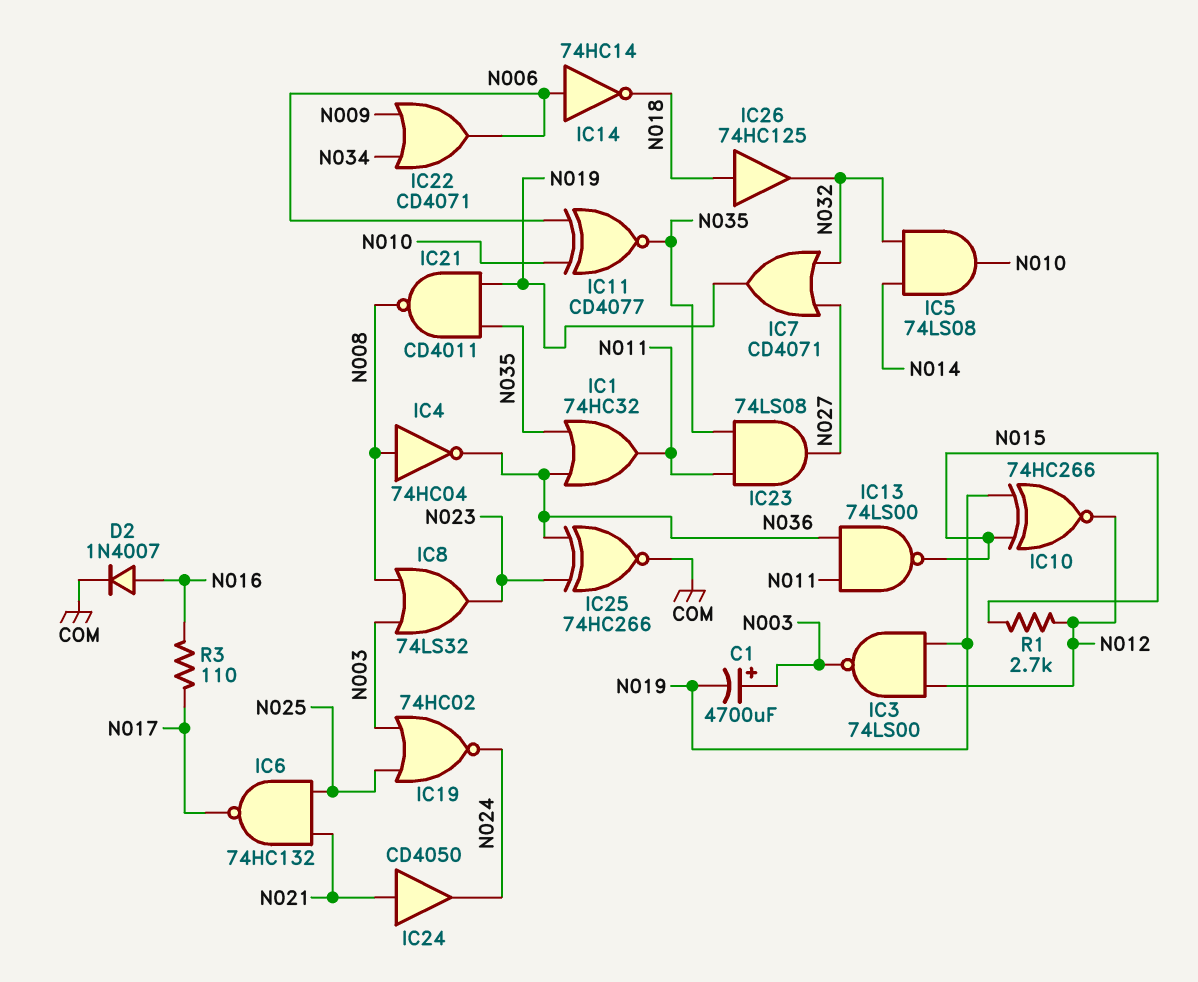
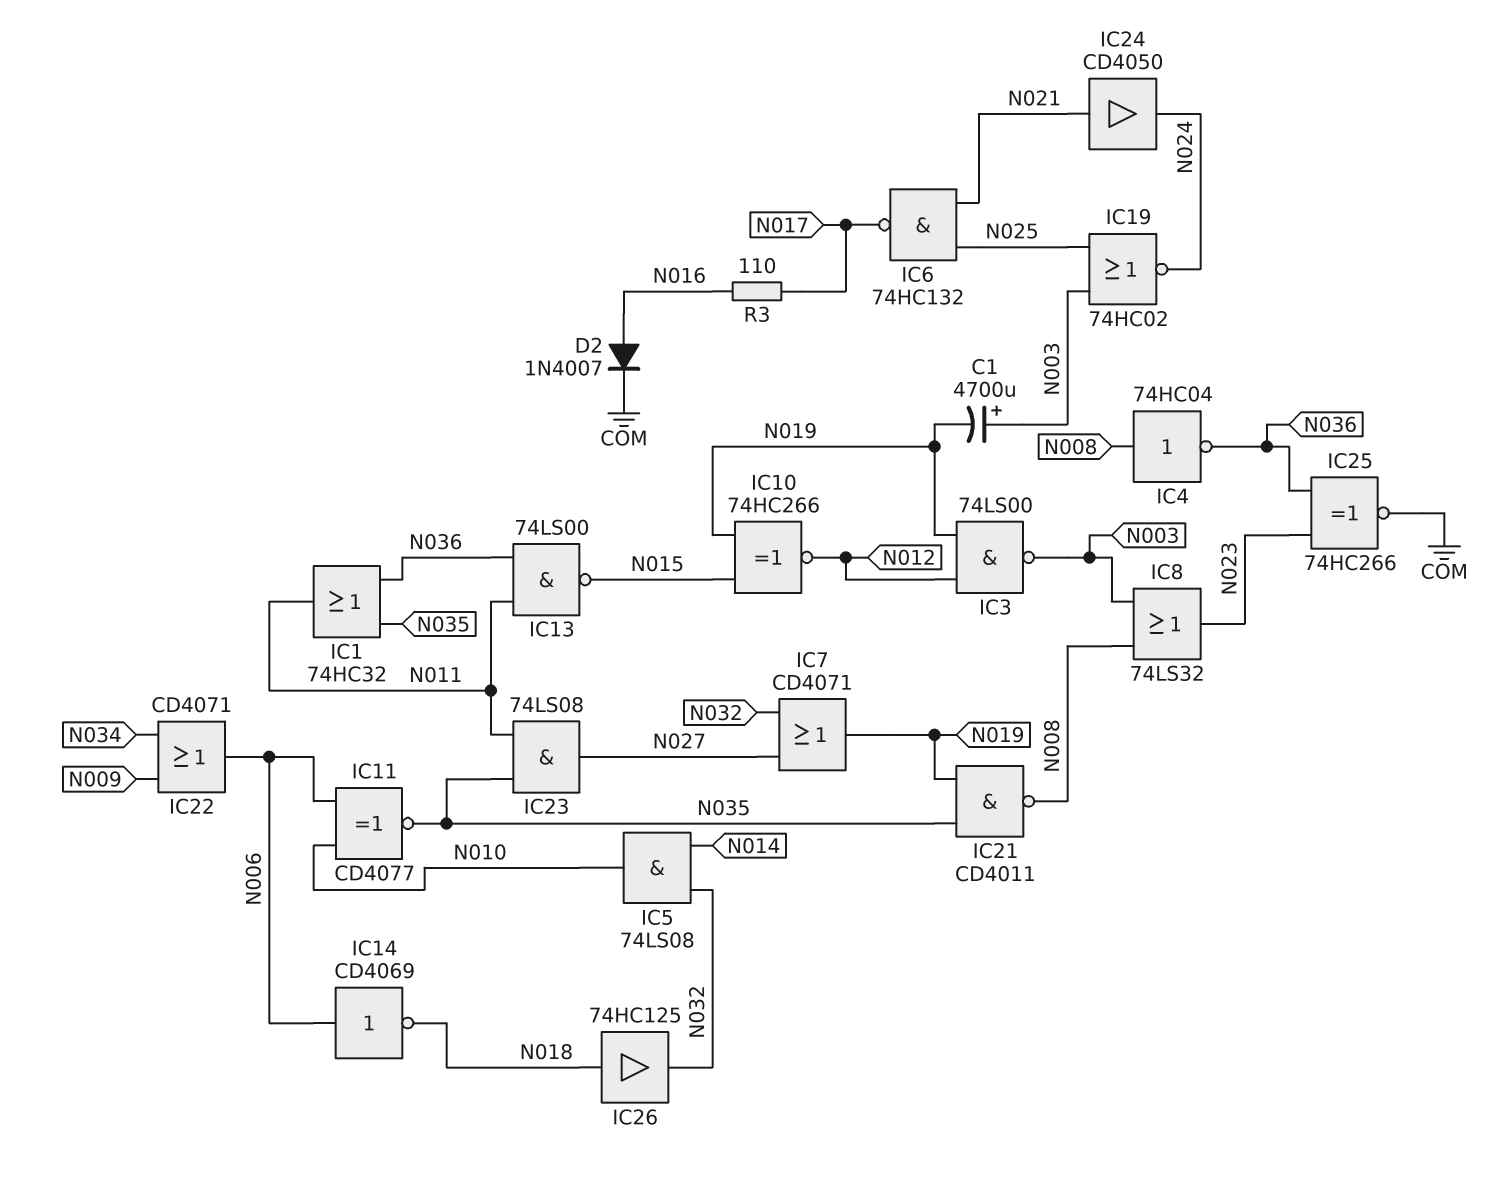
IC14: NOT 74HC14 (in N006, out N018) -> NOT CD4069 (in N006, out N018)
R1: 2.7k (N012, N015) -> none

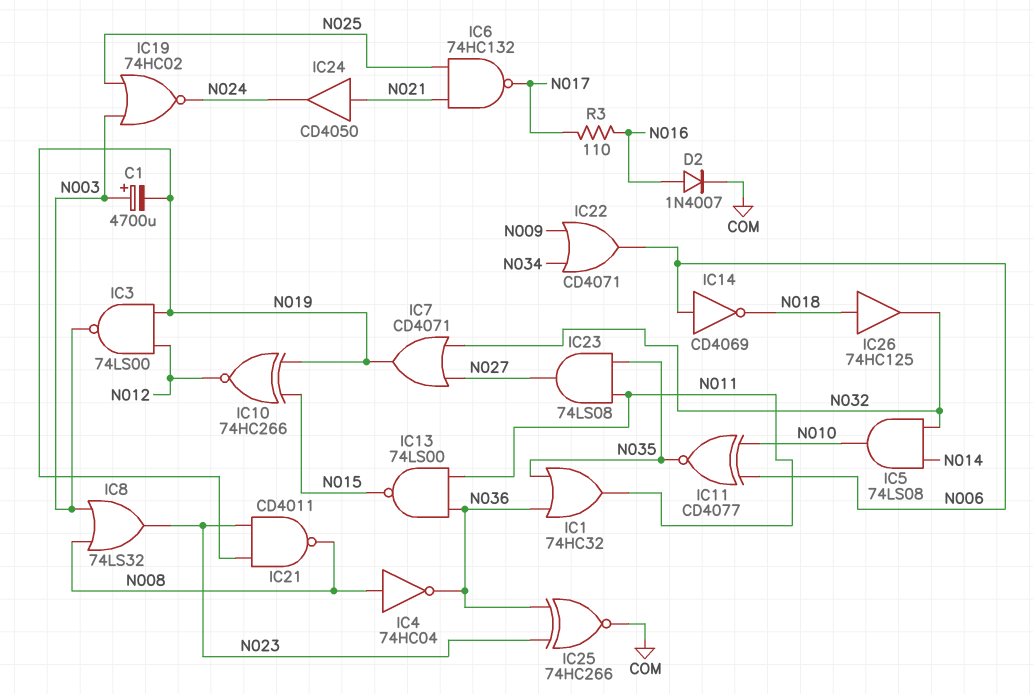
IC21: NAND CD4011 (in N019, in N035, out N008) -> NAND CD4011 (in N019, in N023, out N008)

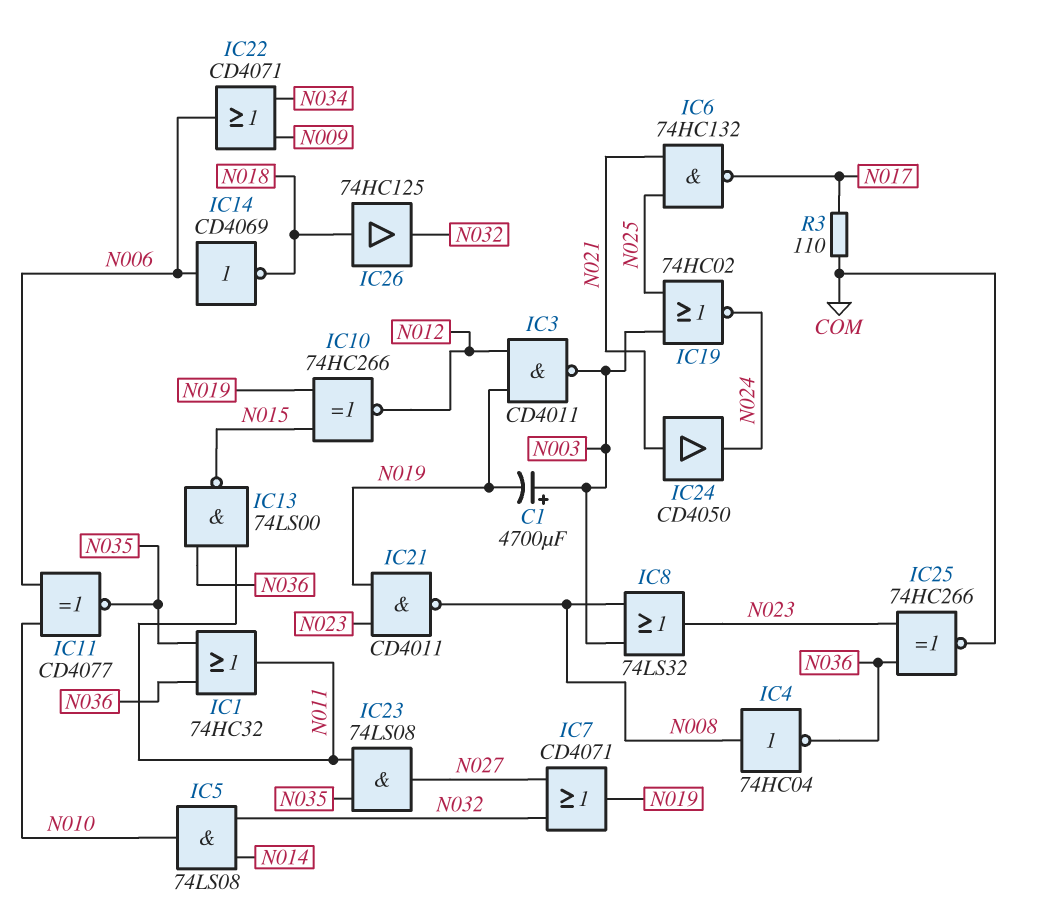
D2: diode 1N4007 (A N016, K COM) -> none
IC3: NAND 74LS00 (in N012, in N019, out N003) -> NAND CD4011 (in N012, in N019, out N003)
R3: 110 (N016, N017) -> 110 (COM, N017)

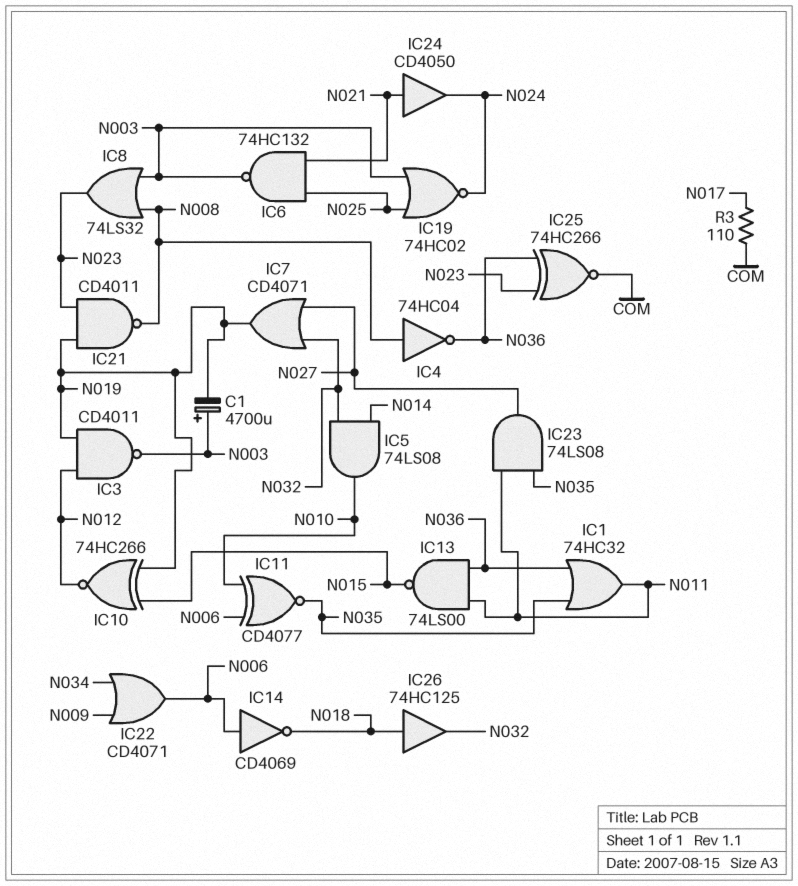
IC6: NAND 74HC132 (in N021, in N025, out N017) -> NAND 74HC132 (in N021, in N025, out N003)

